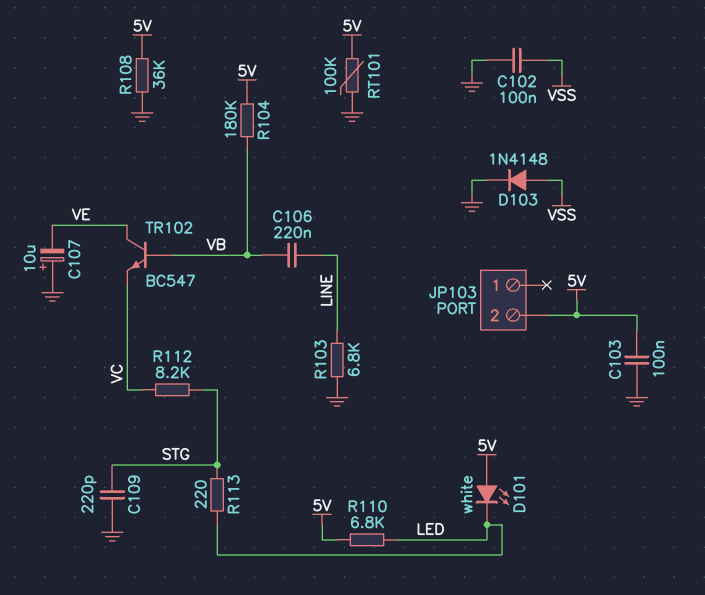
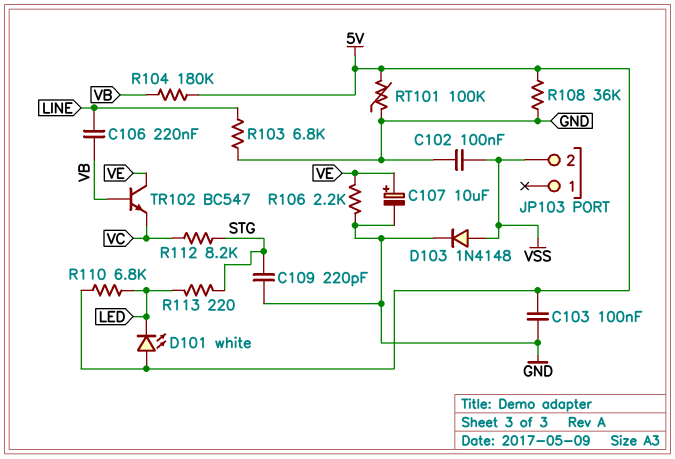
C107: 10uF (plus GND, minus VE) -> 10uF (plus VE, minus GND)
JP103 pin 2: 5V -> VSS
R106: none -> 2.2k (GND, VE)

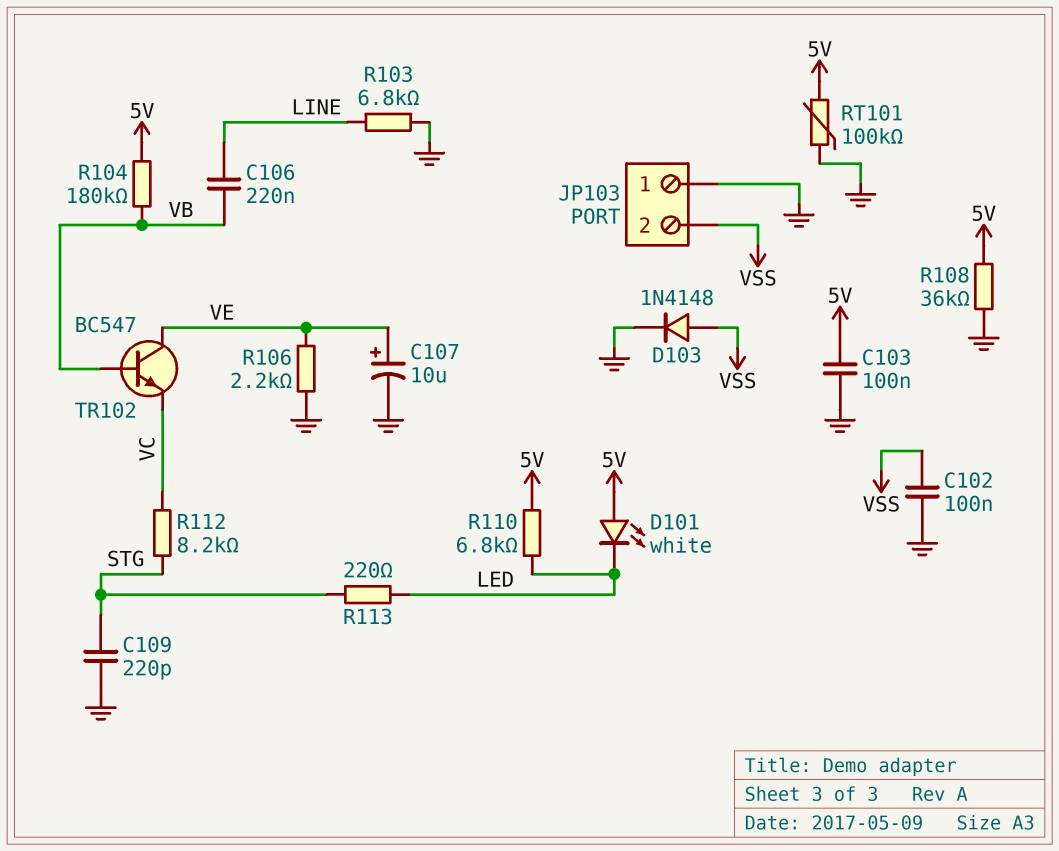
JP103 pin 1: none -> GND

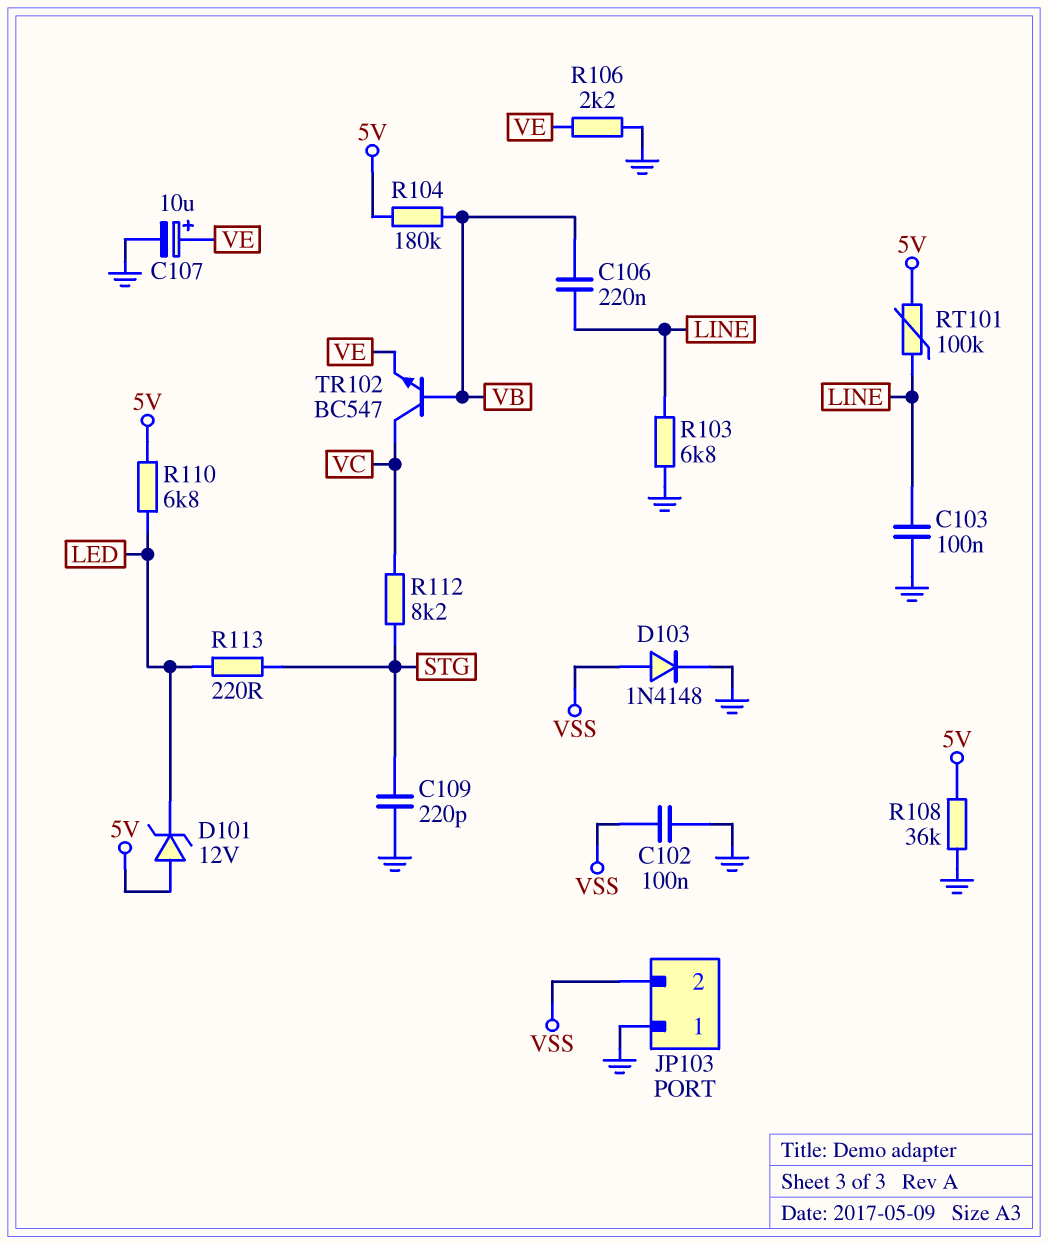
C103: 100nF (5V, GND) -> 100nF (GND, LINE)
D101: LED white (A 5V, K LED) -> zener 12V (A 5V, K LED)
RT101: 100k (5V, GND) -> 100k (5V, LINE)
TR102: NPN BC547 (B VB, C VE, E VC) -> NPN BC547 (B VB, C VC, E VE)

